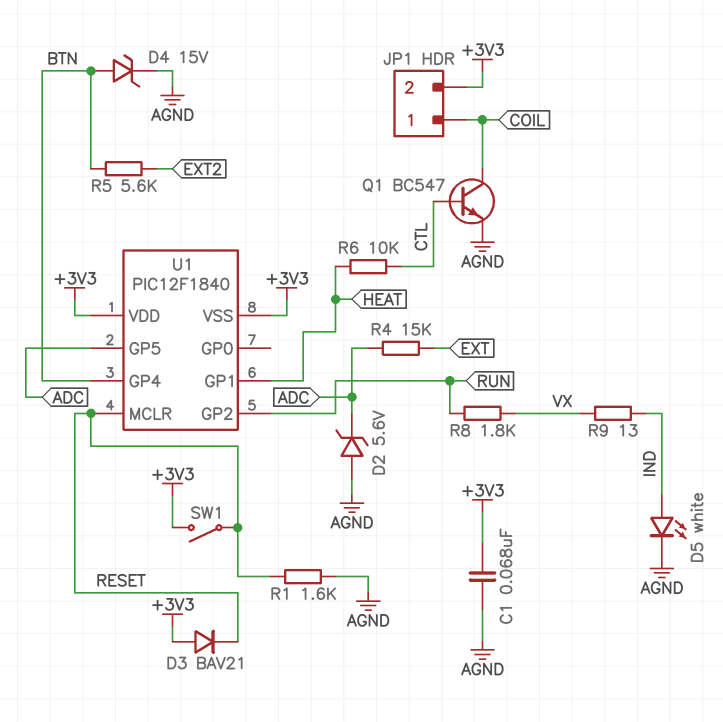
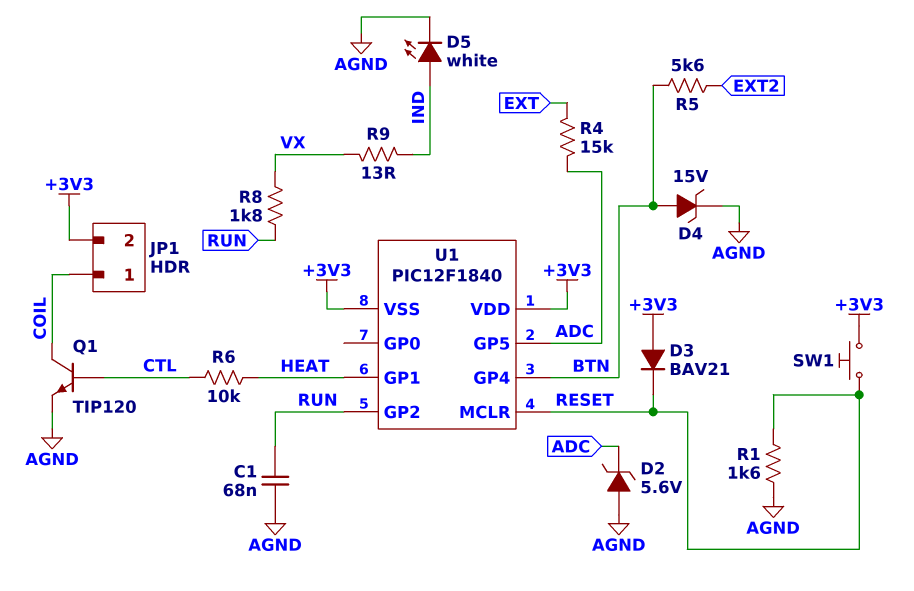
C1: 68nF (+3V3, AGND) -> 68nF (AGND, RUN)
Q1: NPN BC547 (B CTL, C COIL, E AGND) -> NPN TIP120 (B CTL, C COIL, E AGND)
SW1: switch (+3V3, RESET) -> button (+3V3, RESET)

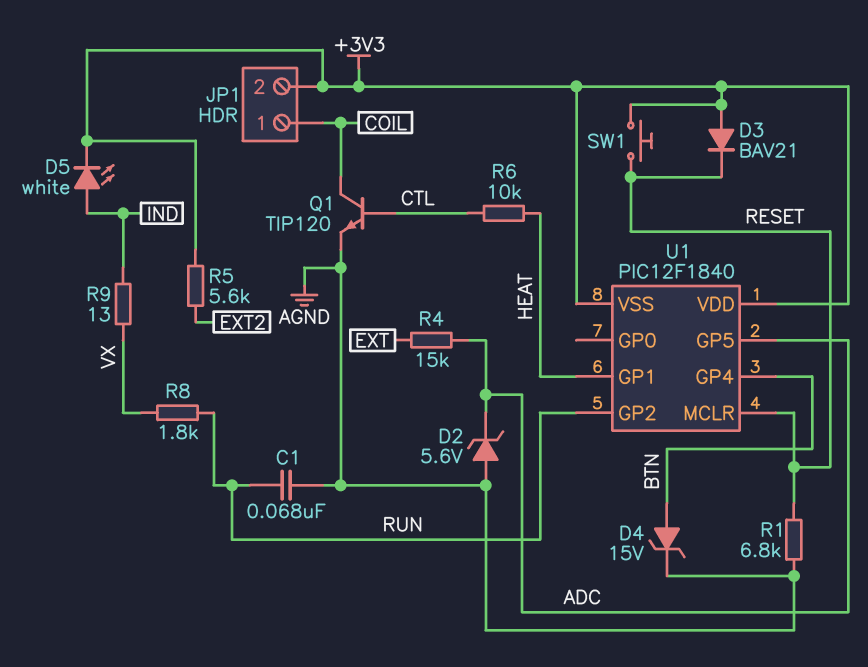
D5: LED white (A IND, K AGND) -> LED white (A IND, K +3V3)
R1: 1.6k (AGND, RESET) -> 6.8k (AGND, RESET)
R5: 5.6k (BTN, EXT2) -> 5.6k (+3V3, EXT2)

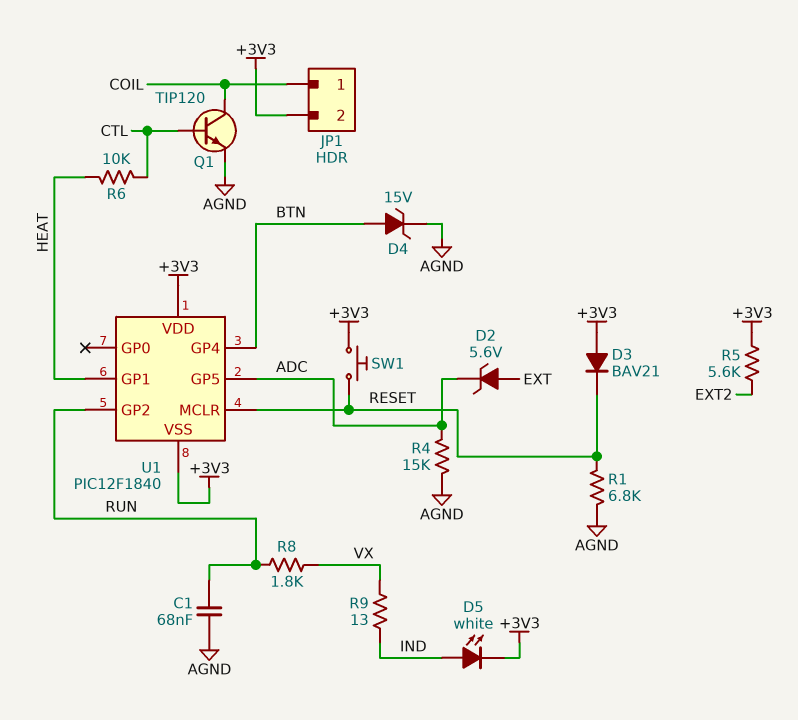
D2: zener 5.6V (A AGND, K ADC) -> zener 5.6V (A EXT, K ADC)
R4: 15k (ADC, EXT) -> 15k (ADC, AGND)

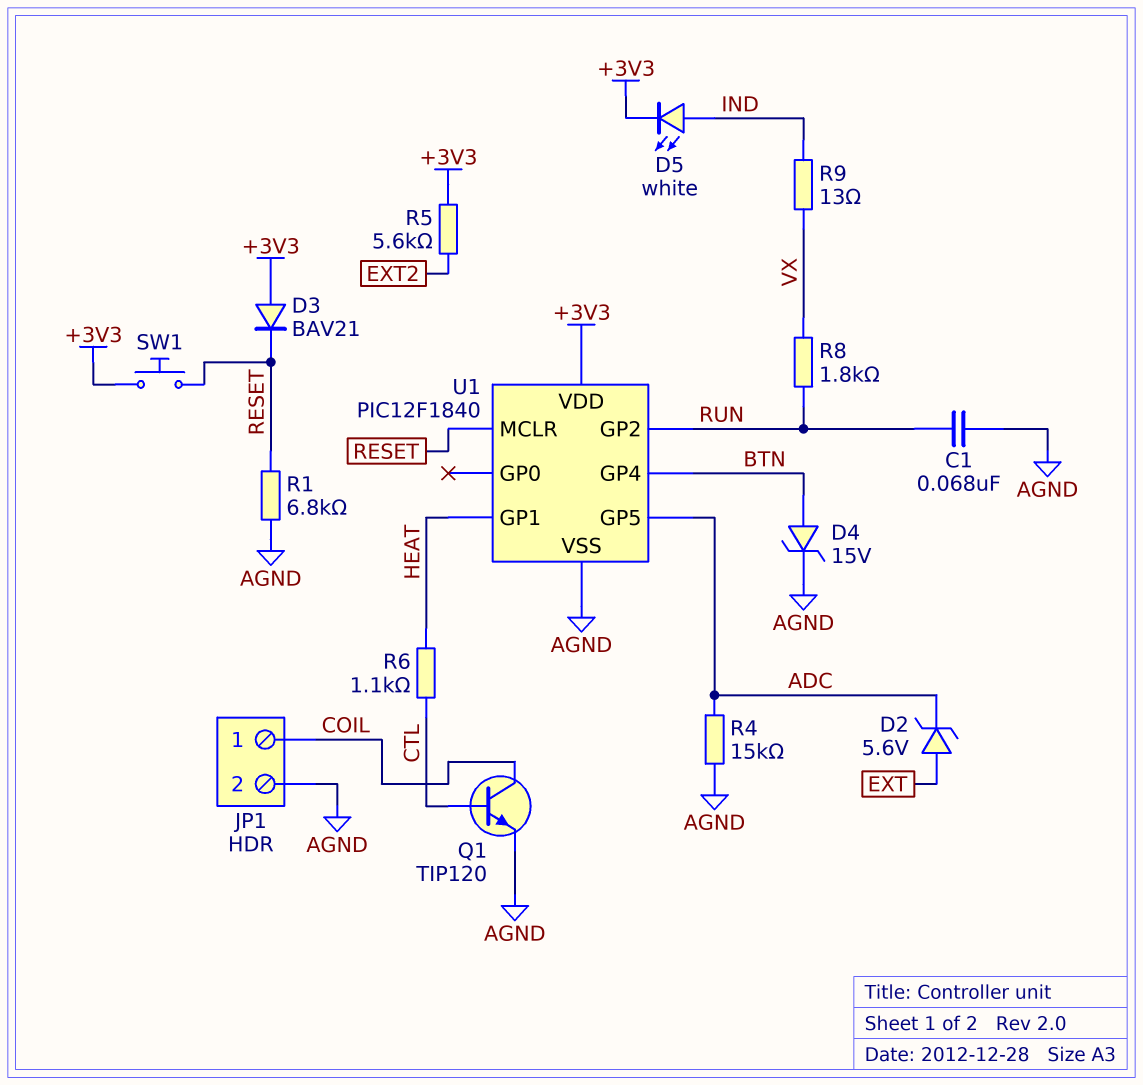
JP1 pin 2: +3V3 -> AGND
R6: 10k (CTL, HEAT) -> 1.1k (CTL, HEAT)
U1 pin VSS: +3V3 -> AGND

